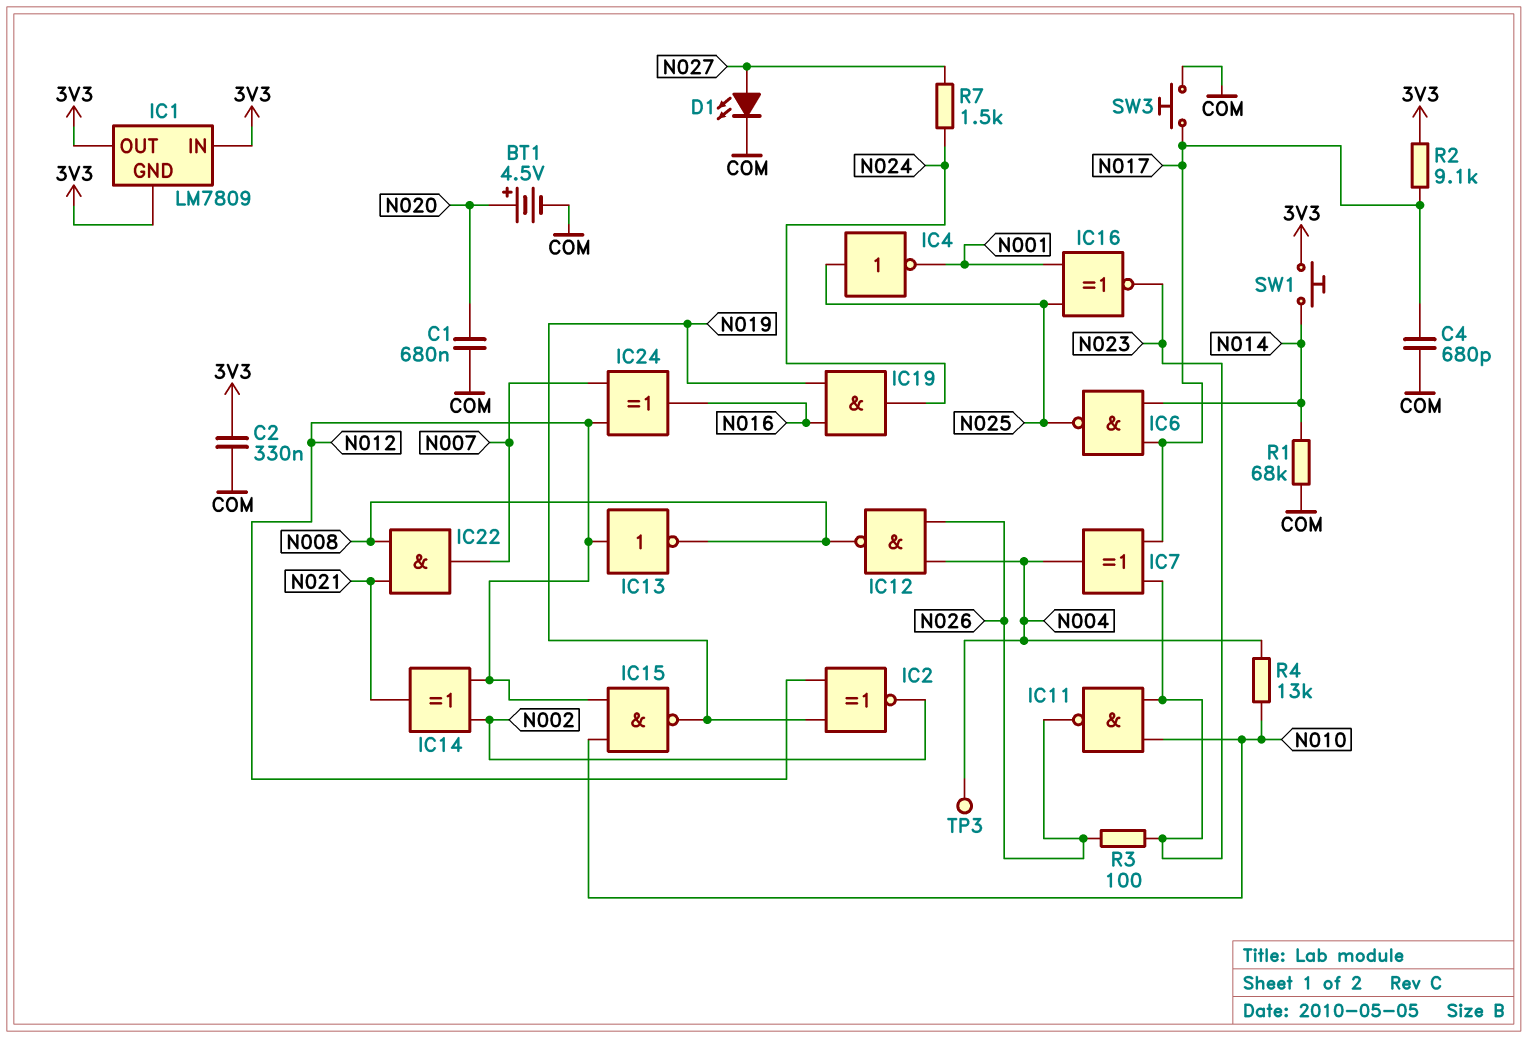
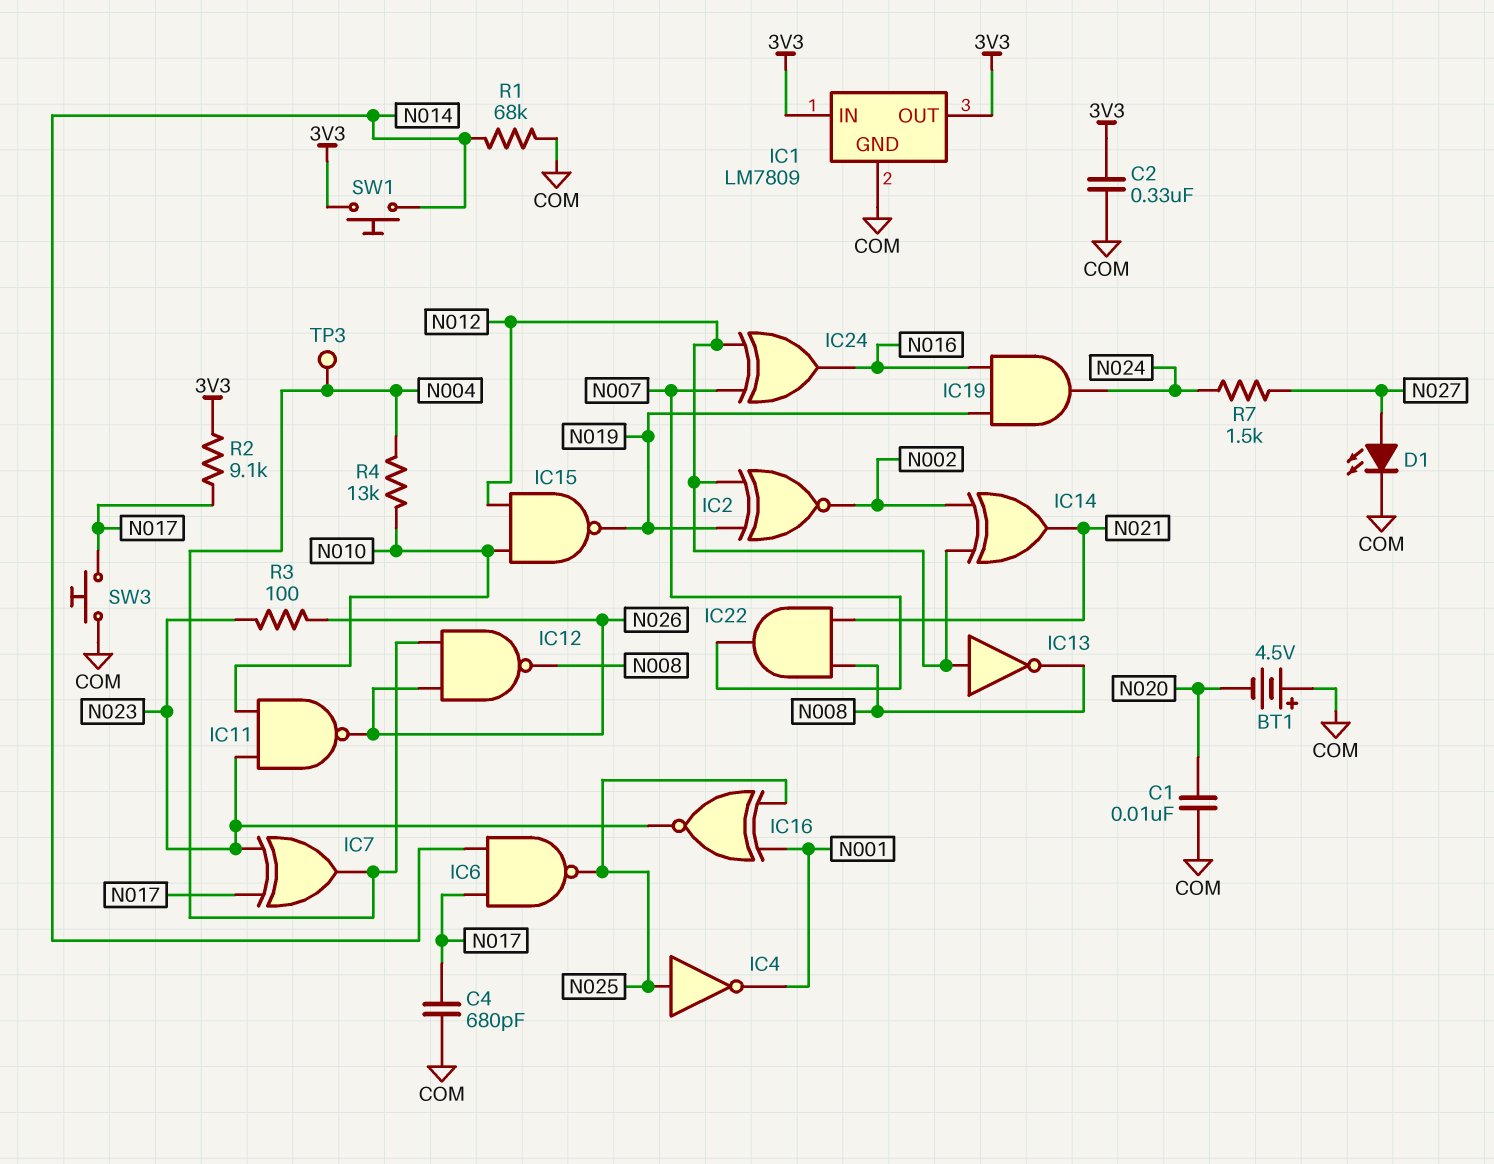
BT1: 4.5V (plus N020, minus COM) -> 4.5V (plus COM, minus N020)
C1: 680nF (COM, N020) -> 10nF (COM, N020)
IC1 pin GND: 3V3 -> COM

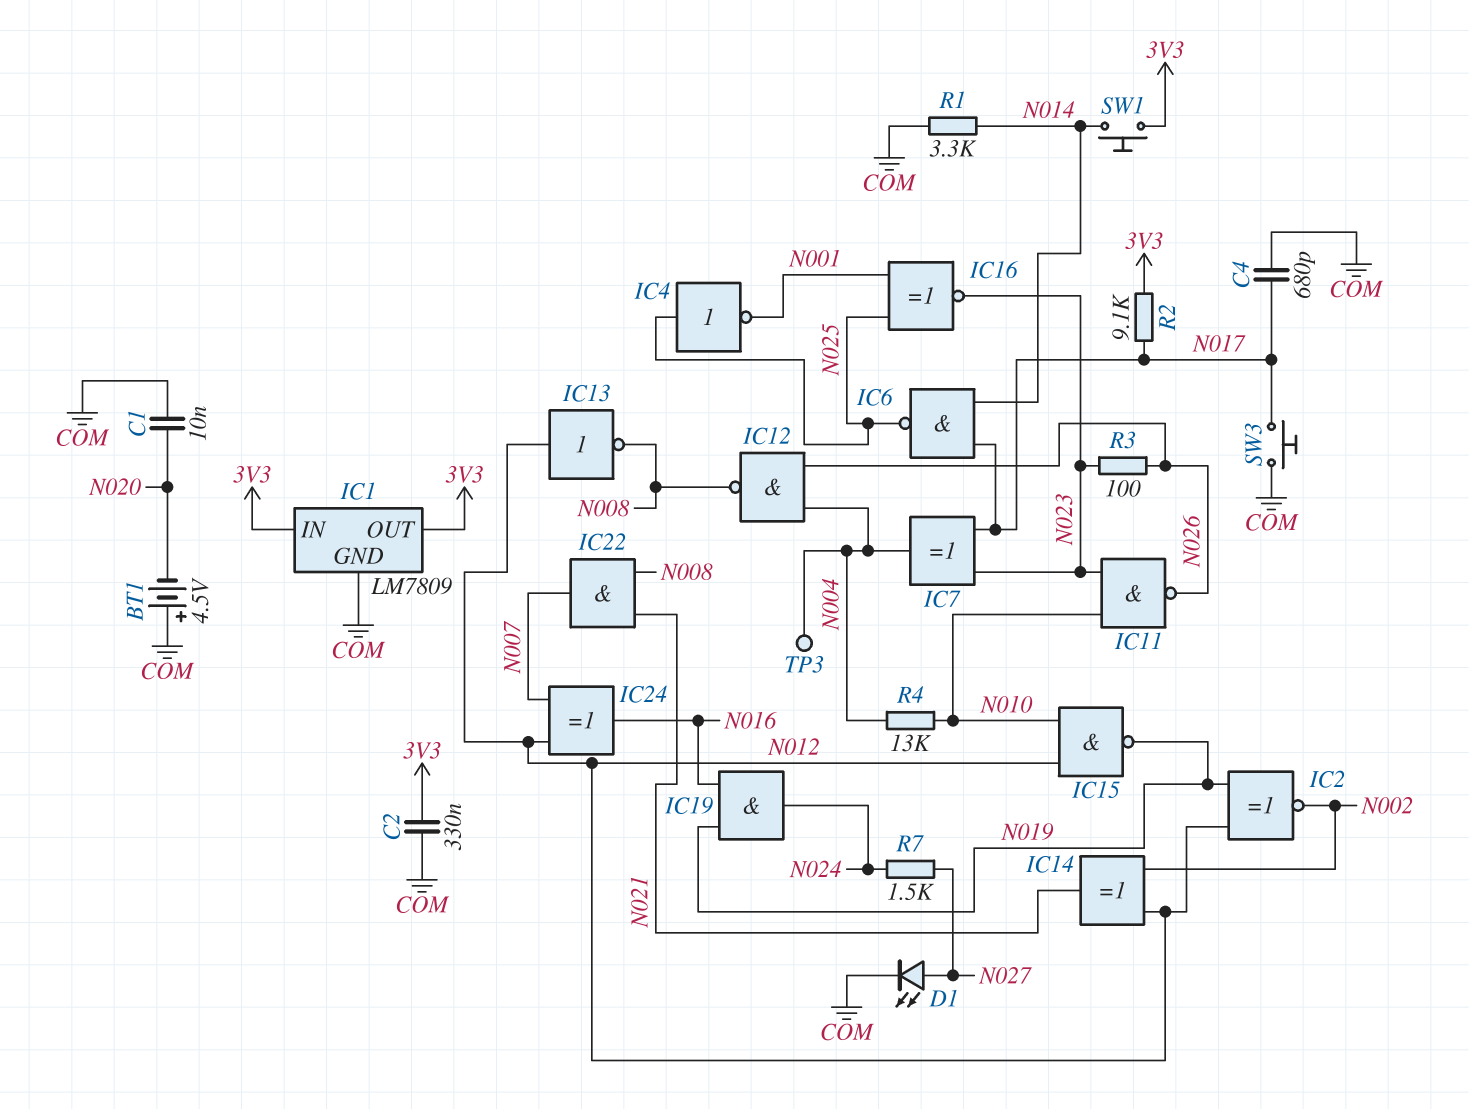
R1: 68k (COM, N014) -> 3.3k (COM, N014)

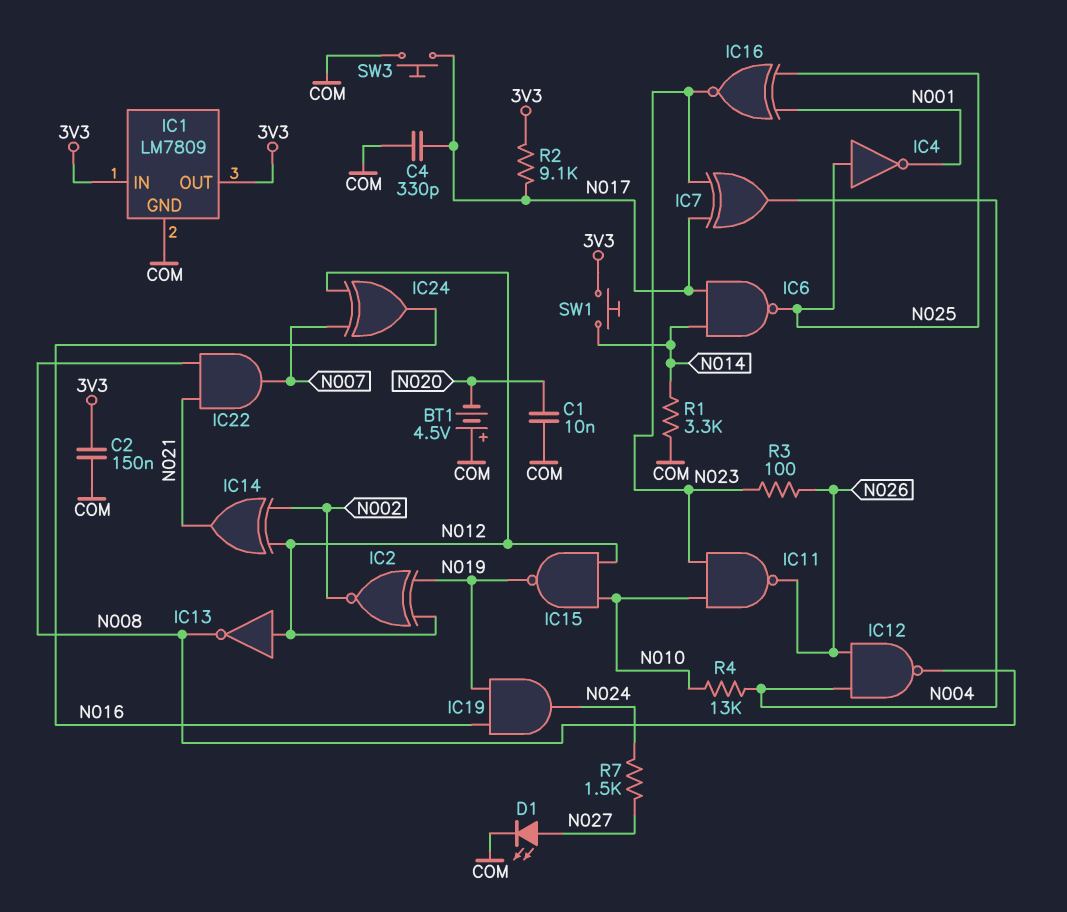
C2: 330nF (3V3, COM) -> 150nF (3V3, COM)
C4: 680pF (COM, N017) -> 330pF (COM, N017)
TP3: test point (N004) -> none

